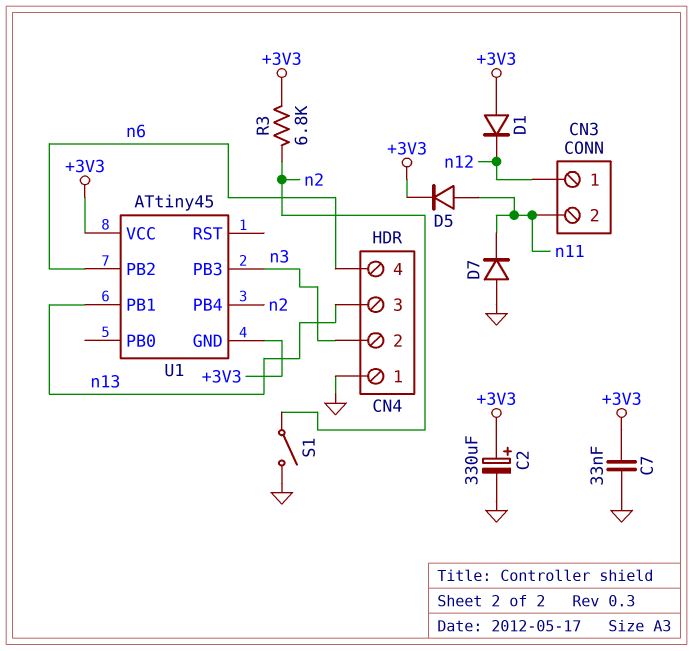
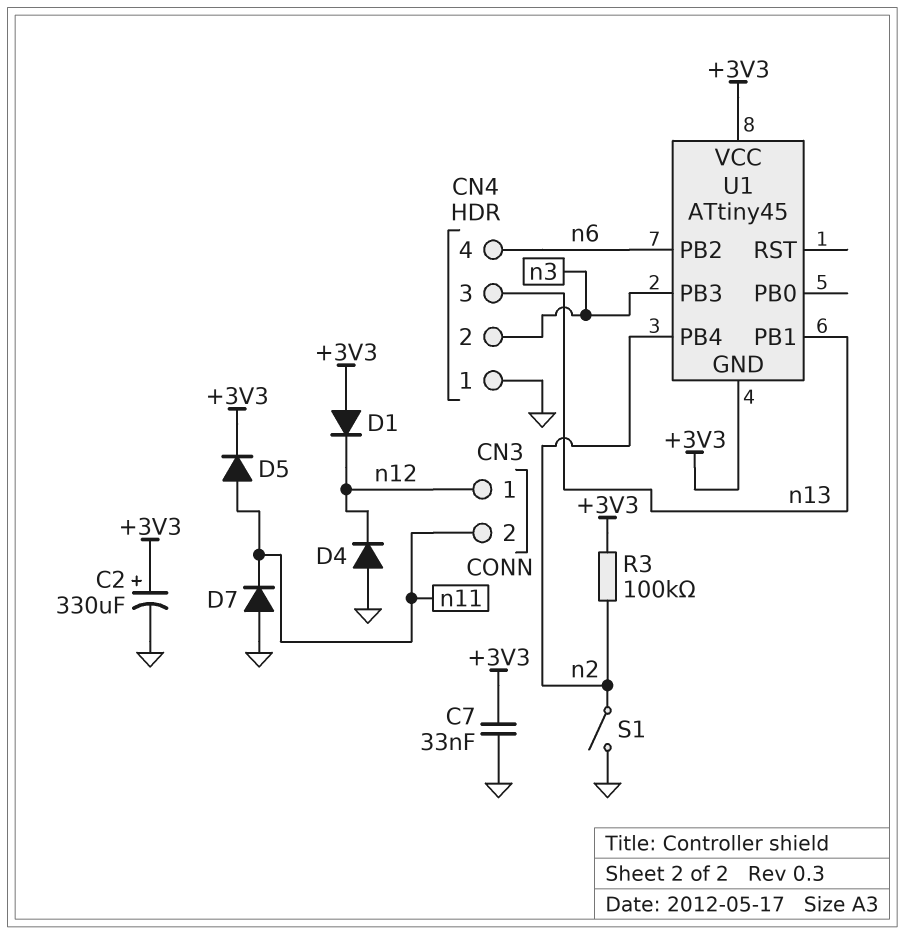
D4: none -> diode (A GND, K n12)
R3: 6.8k (+3V3, n2) -> 100k (+3V3, n2)

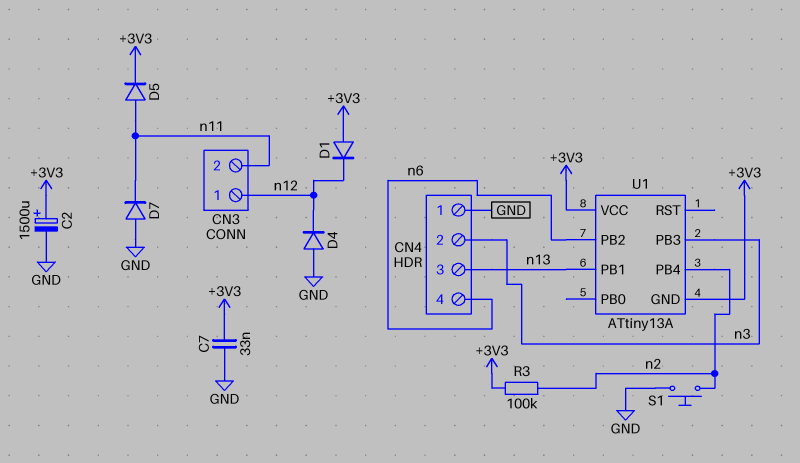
C2: 330uF (plus +3V3, minus GND) -> 1500uF (plus +3V3, minus GND)
S1: switch (GND, n2) -> button (GND, n2)
U1: ATtiny45 -> ATtiny13A

